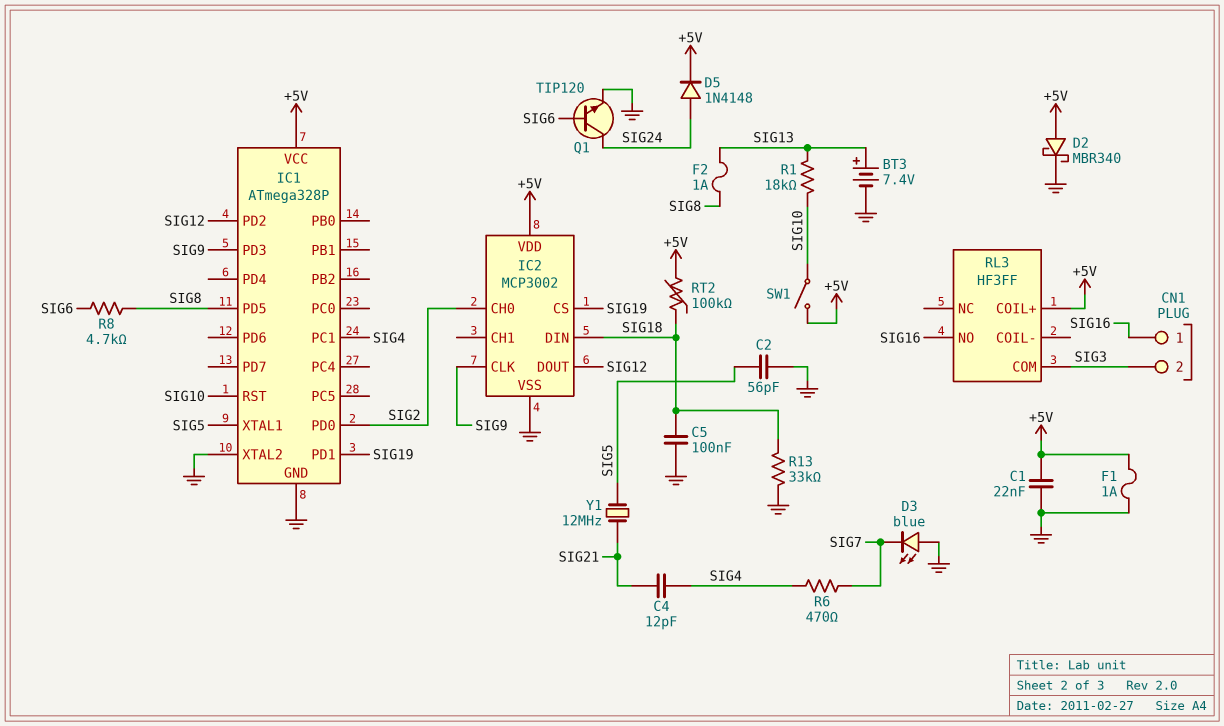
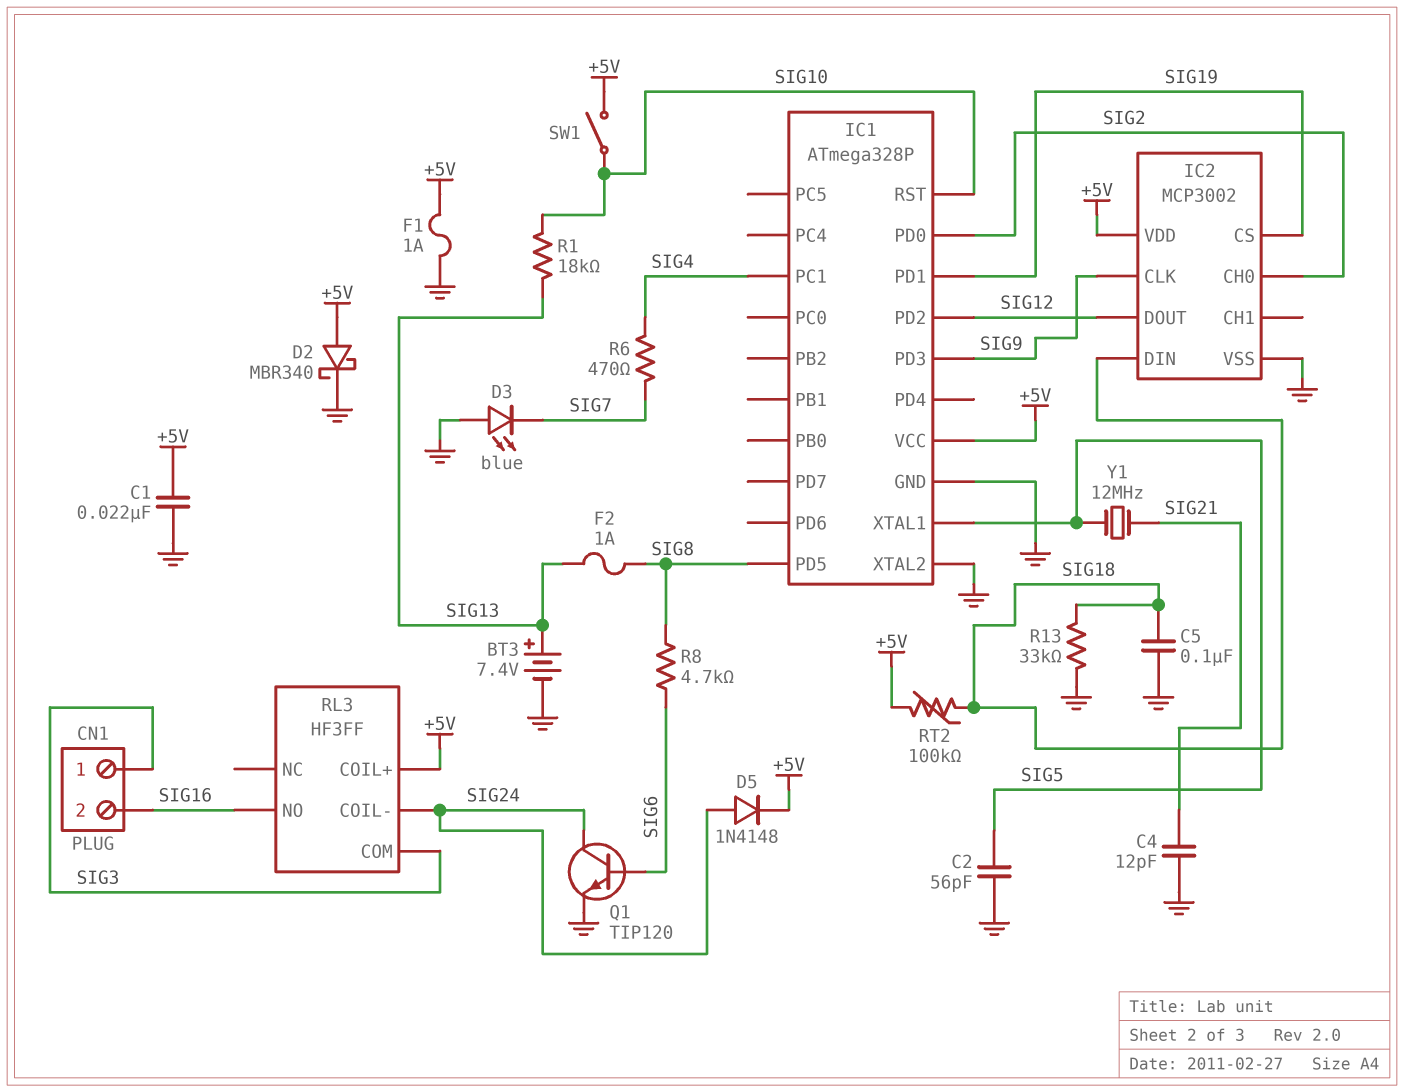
C4: 12pF (SIG4, SIG21) -> 12pF (GND, SIG21)
CN1 pin 1: SIG16 -> SIG3
CN1 pin 2: SIG3 -> SIG16
RL3 pin COIL-: none -> SIG24

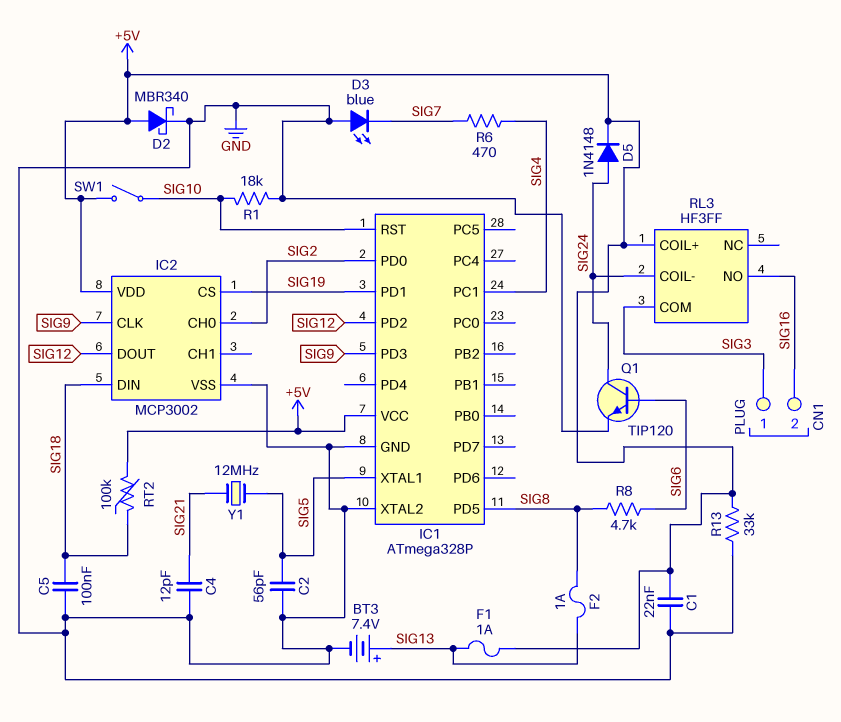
F1: 1A (+5V, GND) -> 1A (+5V, SIG13)
R1: 18k (SIG10, SIG13) -> 18k (GND, SIG10)
R13: 33k (GND, SIG18) -> 33k (+5V, GND)

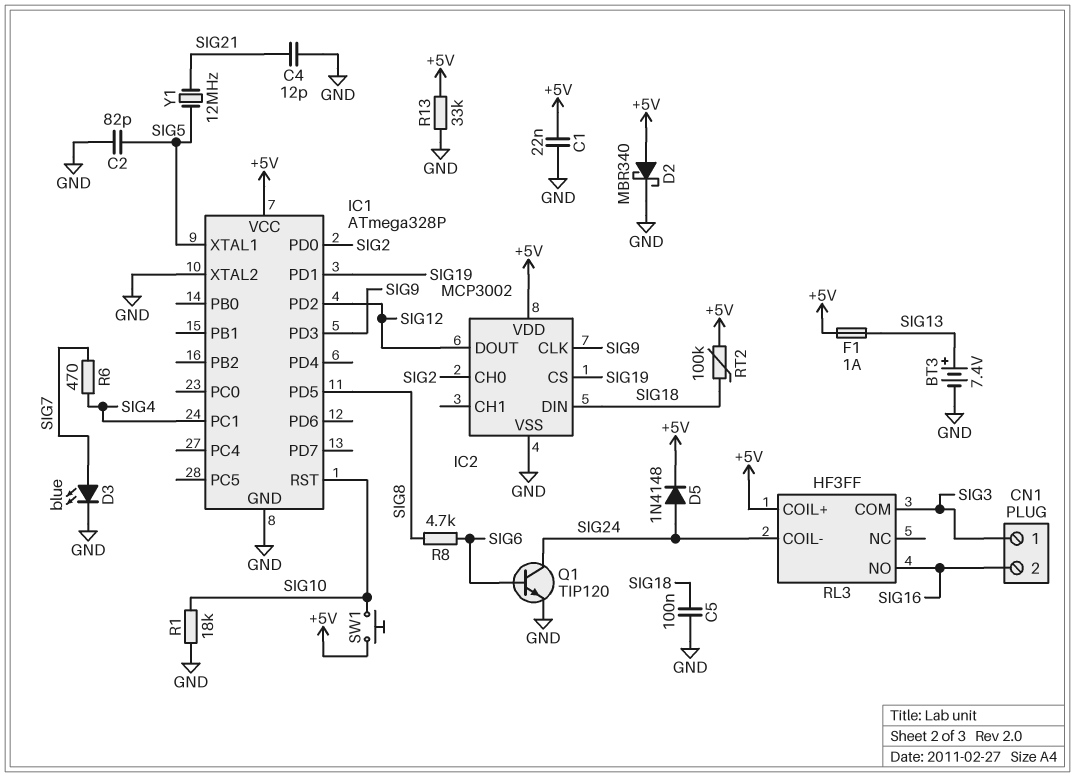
C2: 56pF (GND, SIG5) -> 82pF (GND, SIG5)
D3: LED blue (A GND, K SIG7) -> LED blue (A SIG7, K GND)
F2: 1A (SIG8, SIG13) -> none
SW1: switch (+5V, SIG10) -> button (+5V, SIG10)

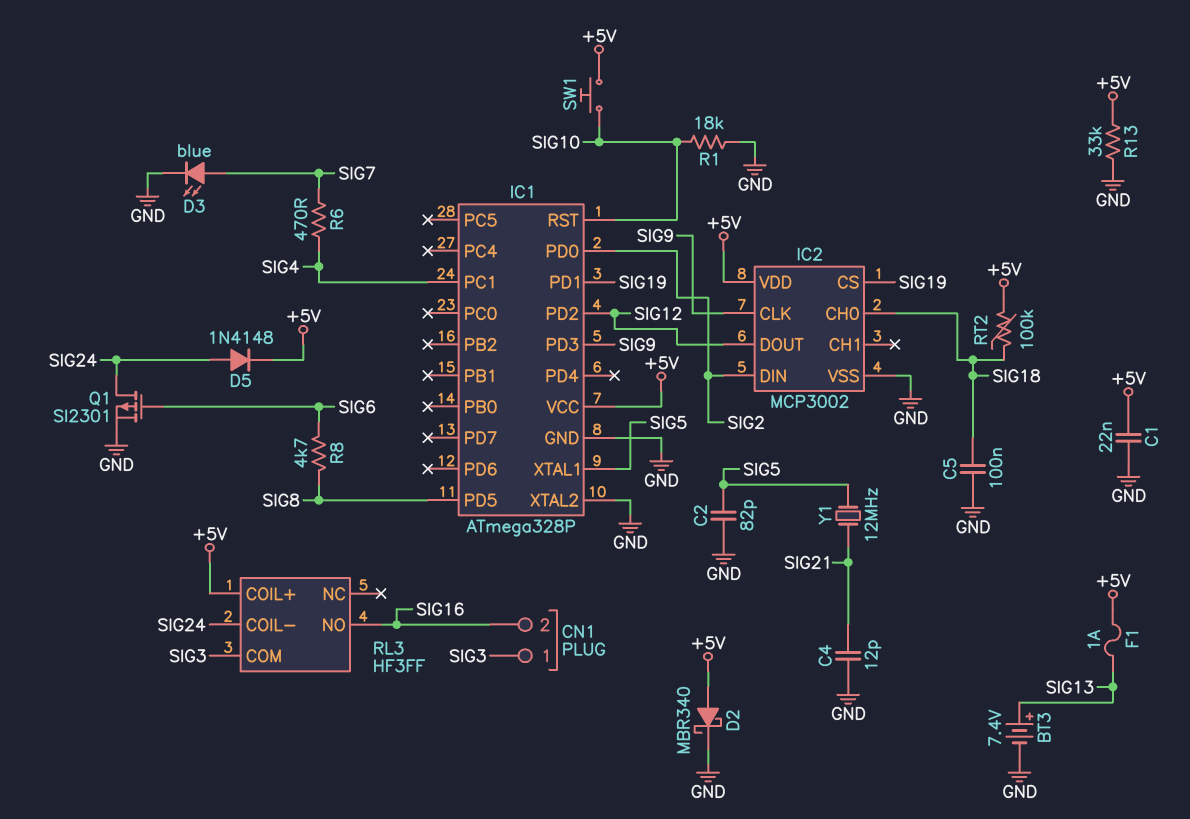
IC2 pin CH0: SIG2 -> SIG18
IC2 pin DIN: SIG18 -> SIG2
Q1: NPN TIP120 (B SIG6, C SIG24, E GND) -> PMOS SI2301 (G SIG6, D SIG24, S GND)

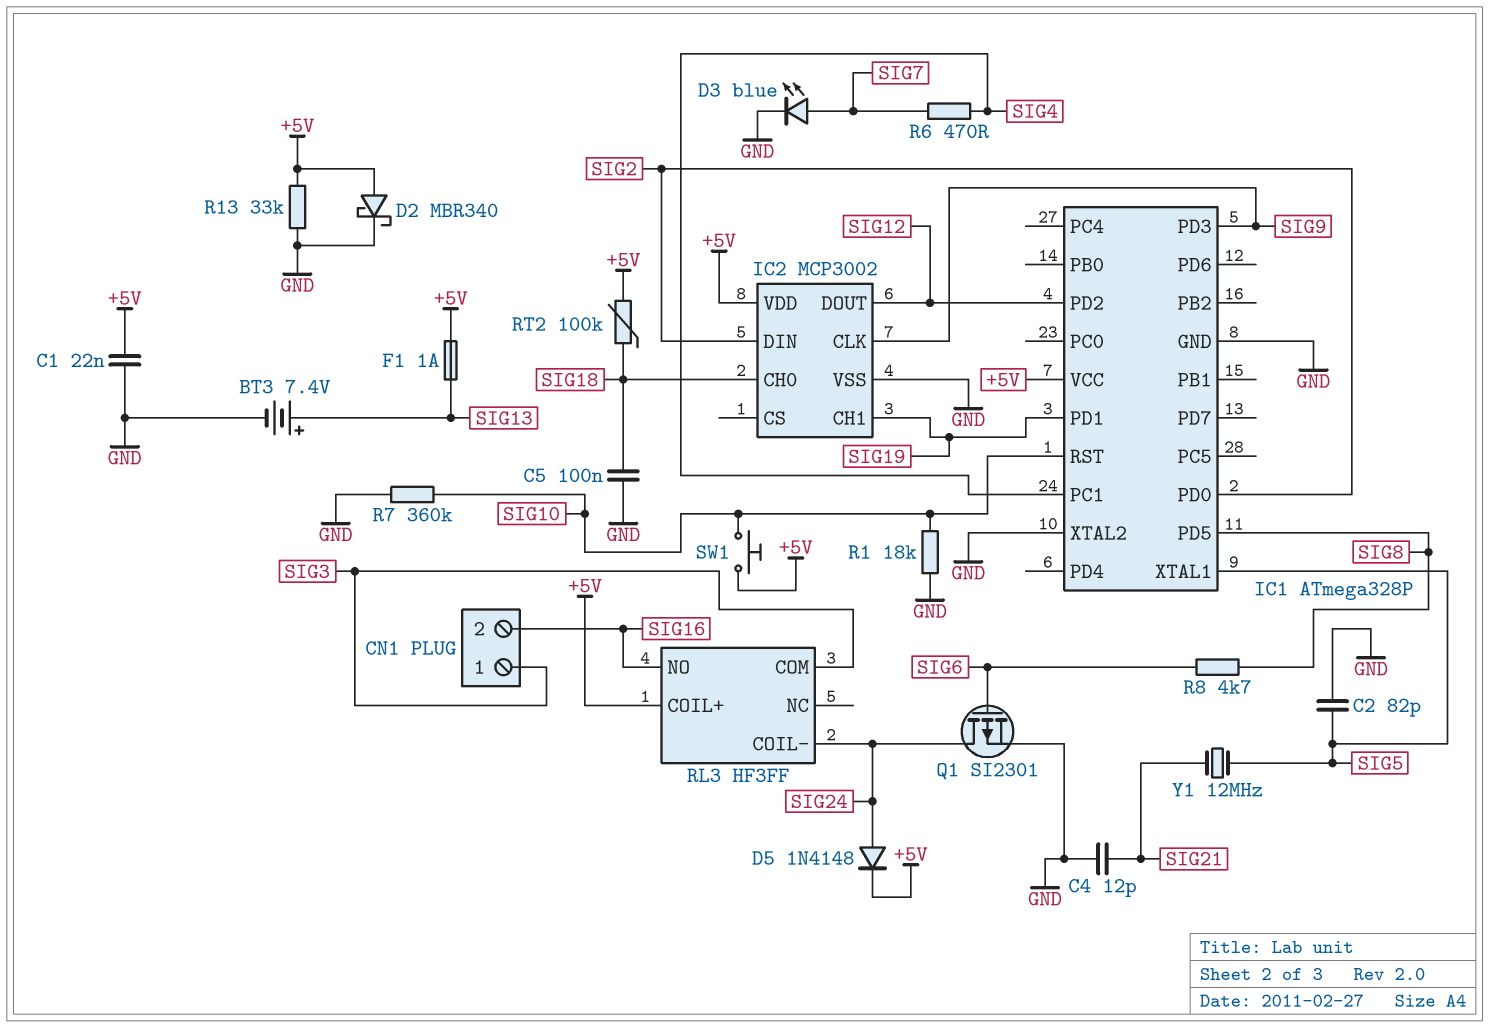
IC2 pin CH1: none -> SIG19
IC2 pin CS: SIG19 -> none
R7: none -> 360k (GND, SIG10)

